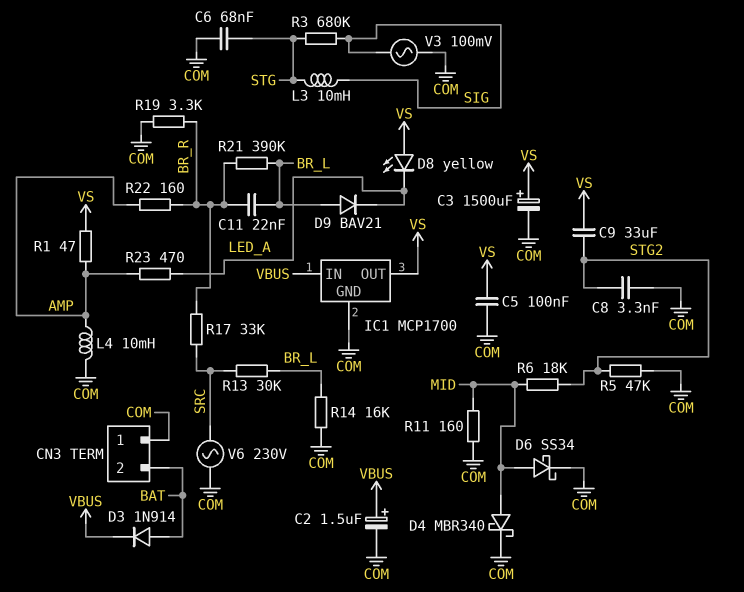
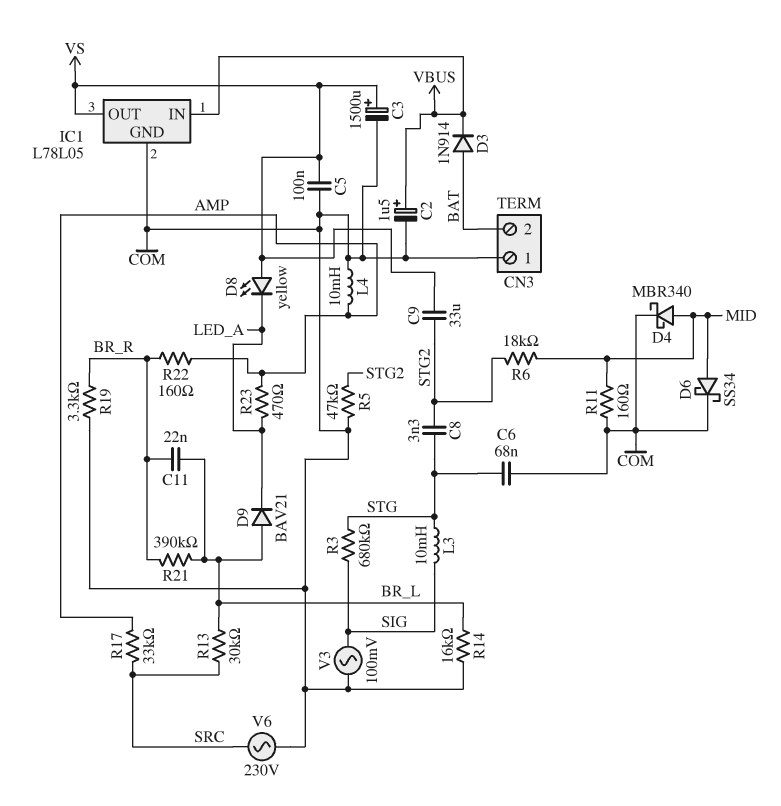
C8: 3.3nF (COM, STG2) -> 3.3nF (STG, STG2)
IC1: MCP1700 -> L78L05
R1: 47 (AMP, VS) -> none
R17: 33k (BR_R, SRC) -> 33k (AMP, SRC)

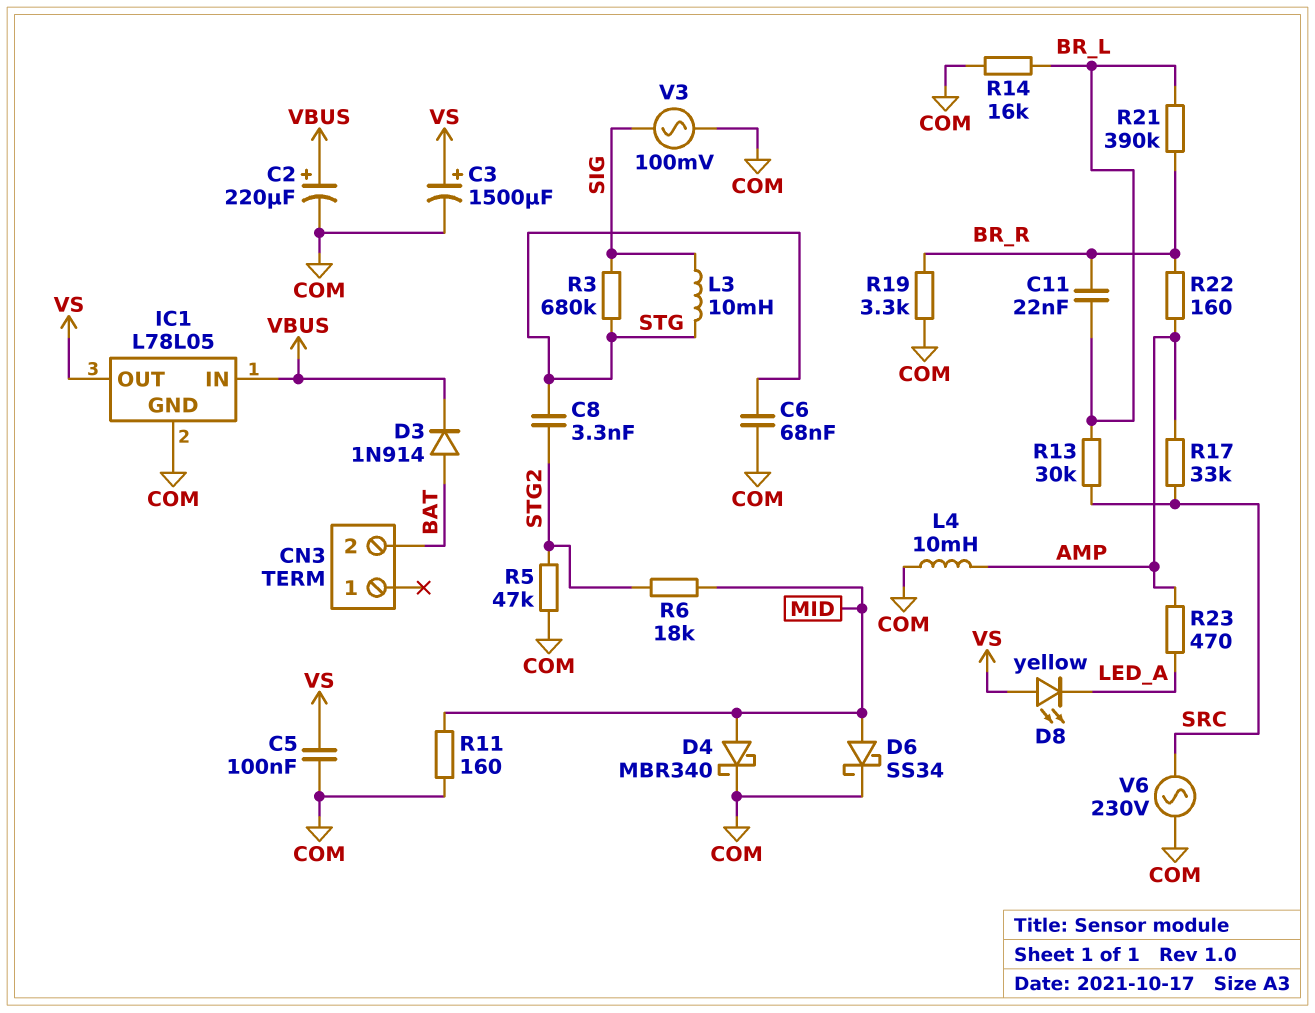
C2: 1.5uF (plus VBUS, minus COM) -> 220uF (plus VBUS, minus COM)
C9: 33uF (STG2, VS) -> none
CN3 pin 1: COM -> none
D9: diode BAV21 (A BR_L, K LED_A) -> none

